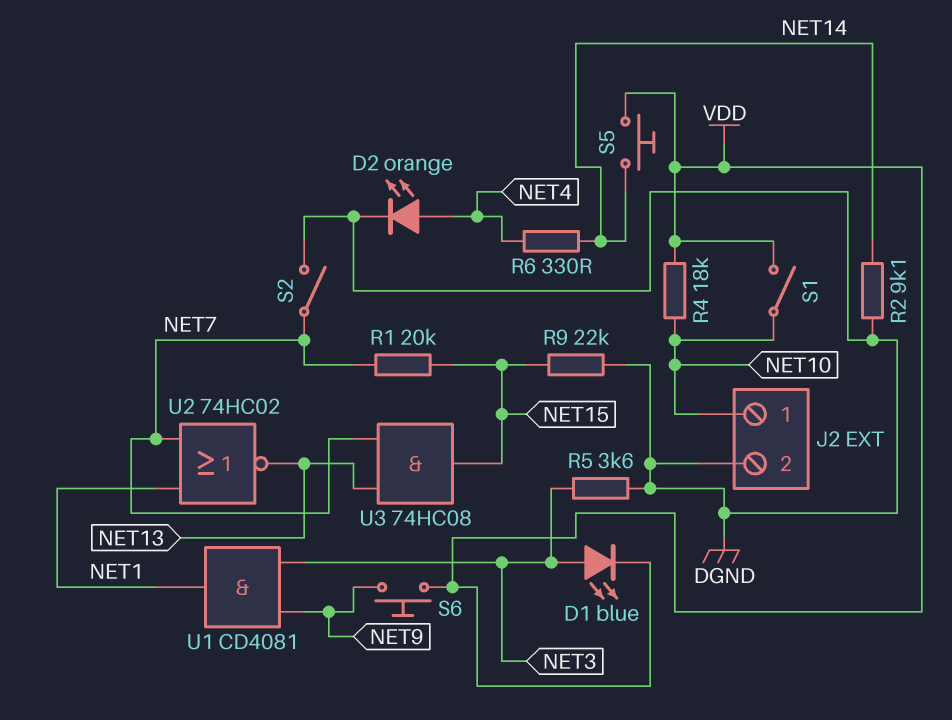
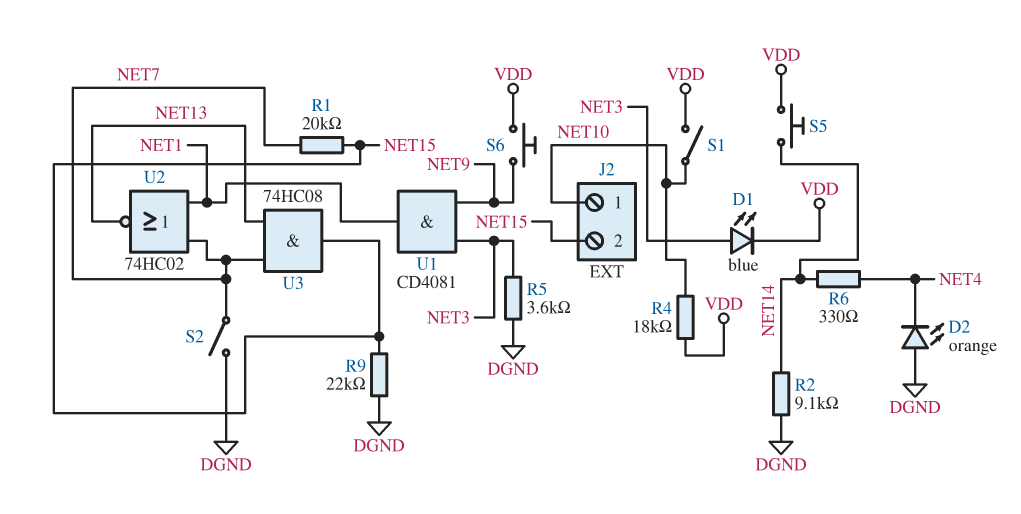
D2: LED orange (A NET4, K DGND) -> LED orange (A DGND, K NET4)
J2 pin 2: DGND -> NET15

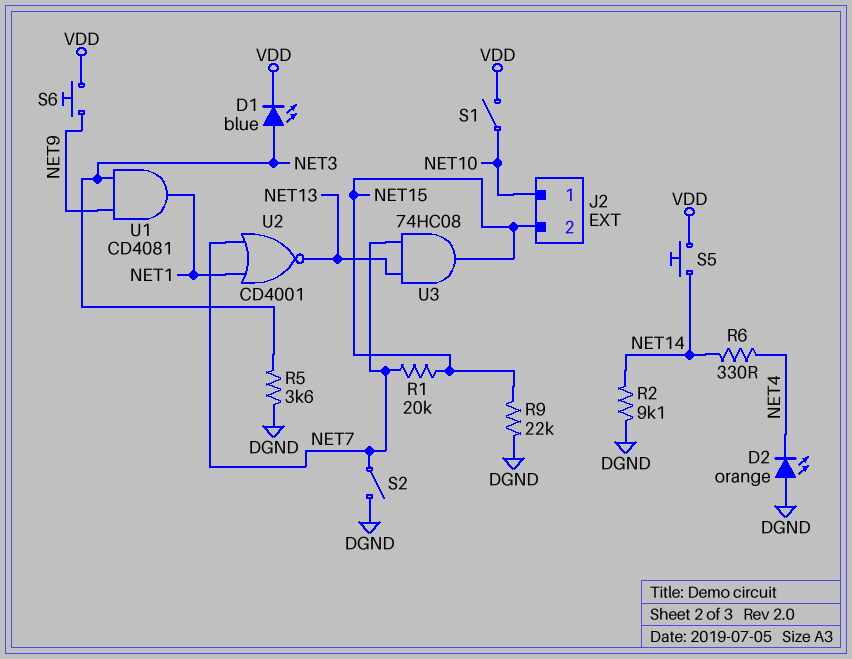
R4: 18k (NET10, VDD) -> none
U2: NOR 74HC02 (in NET1, in NET7, out NET13) -> NOR CD4001 (in NET1, in NET7, out NET13)

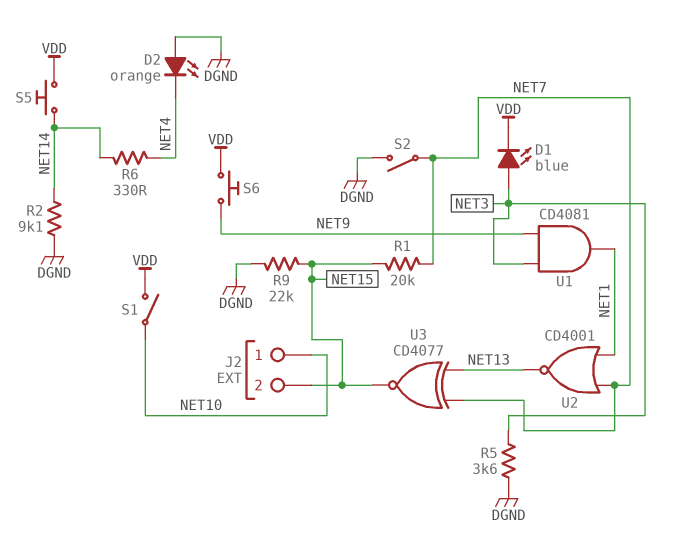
U3: AND 74HC08 (in NET7, in NET13, out NET15) -> XNOR CD4077 (in NET7, in NET13, out NET15)

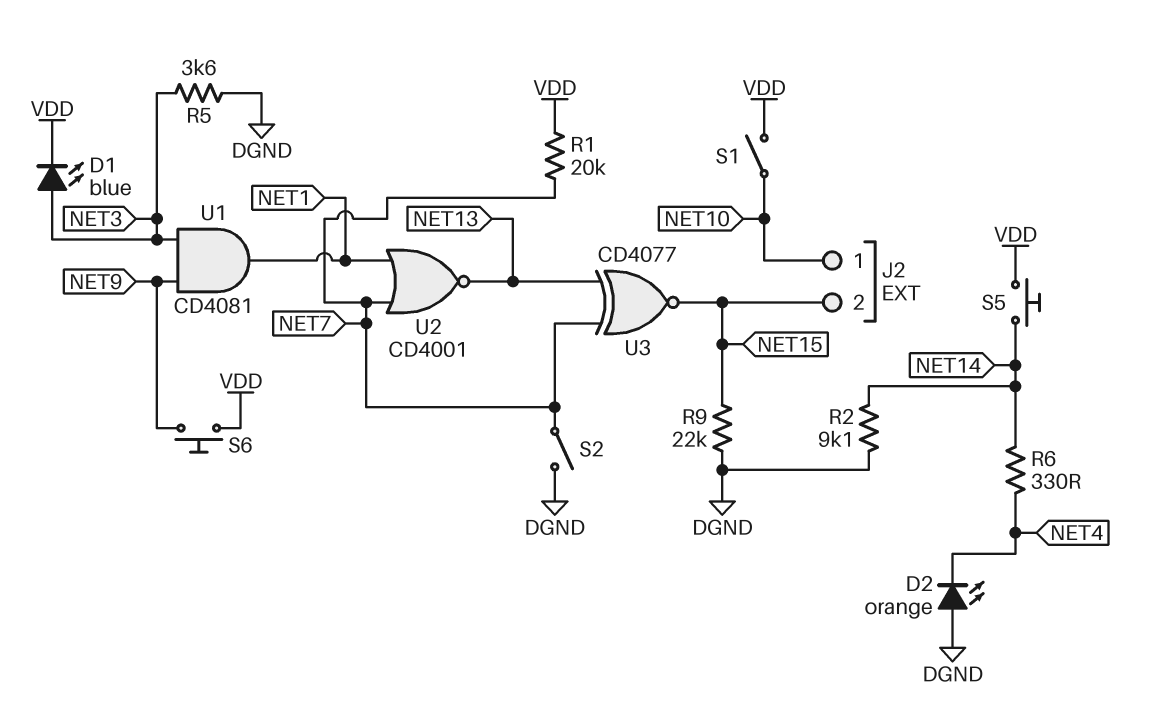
R1: 20k (NET7, NET15) -> 20k (NET7, VDD)

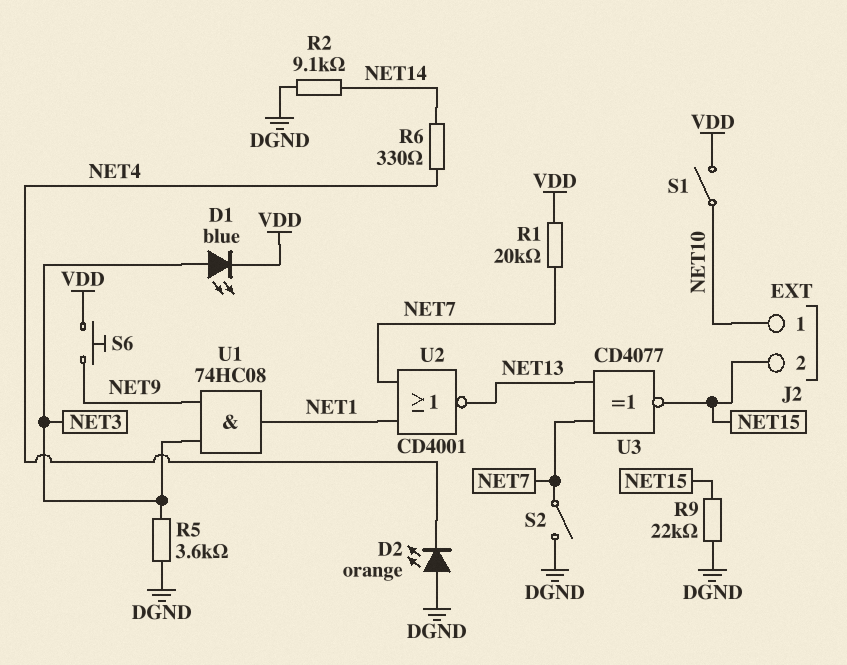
S5: button (NET14, VDD) -> none
U1: AND CD4081 (in NET3, in NET9, out NET1) -> AND 74HC08 (in NET3, in NET9, out NET1)

